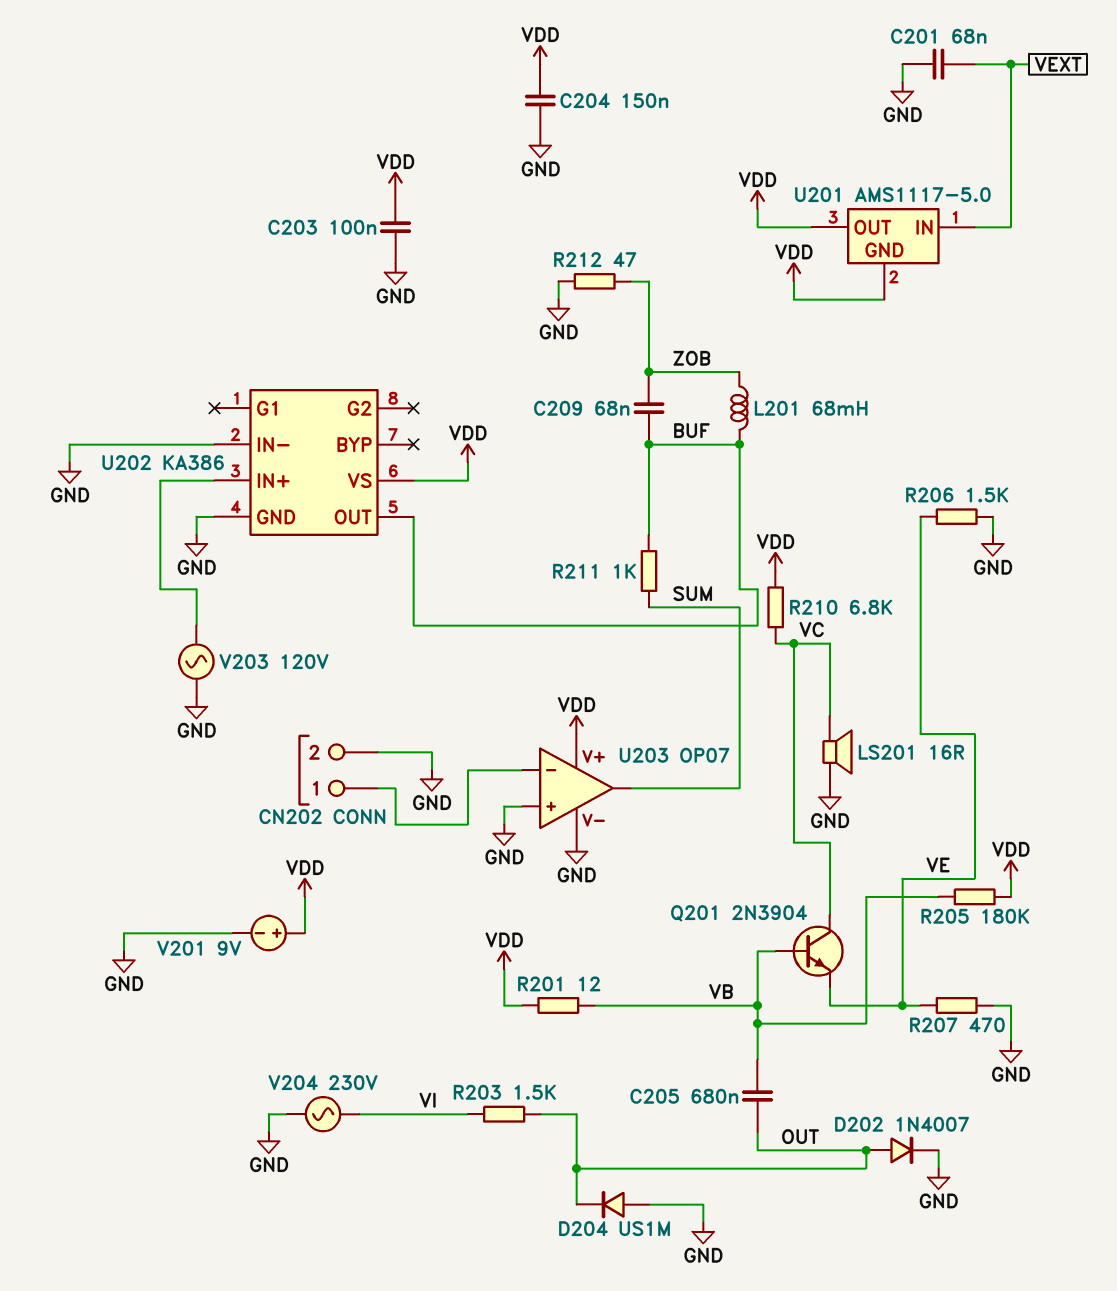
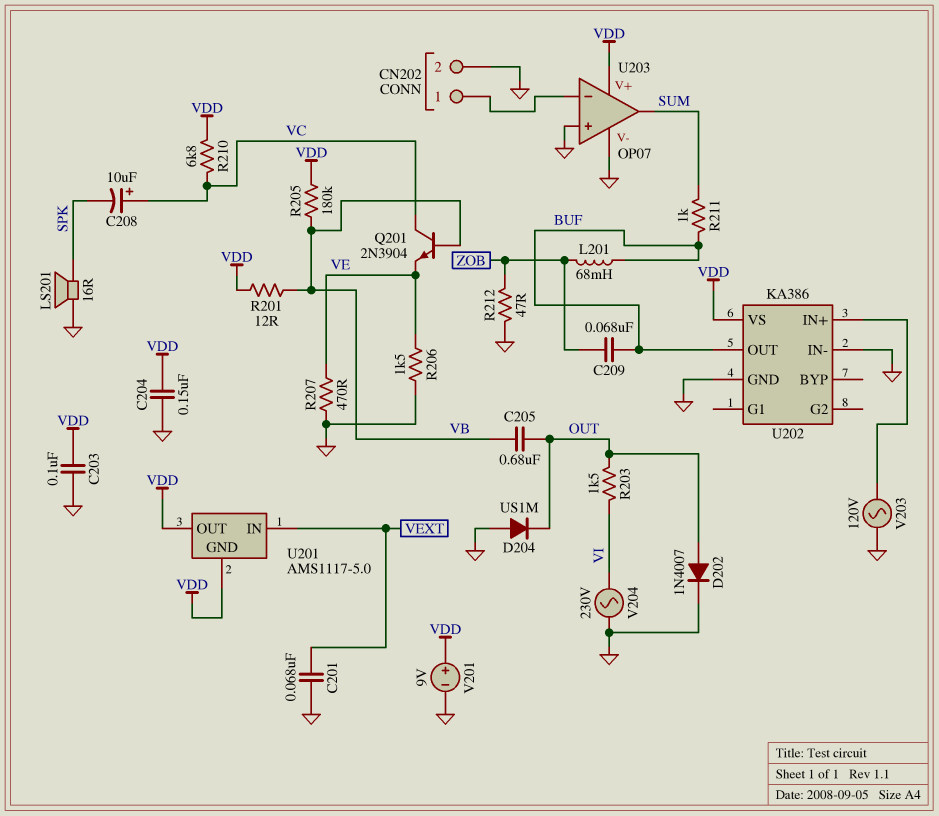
C208: none -> 10uF (plus VC, minus SPK)
LS201: speaker 16R (GND, VC) -> speaker 16R (GND, SPK)

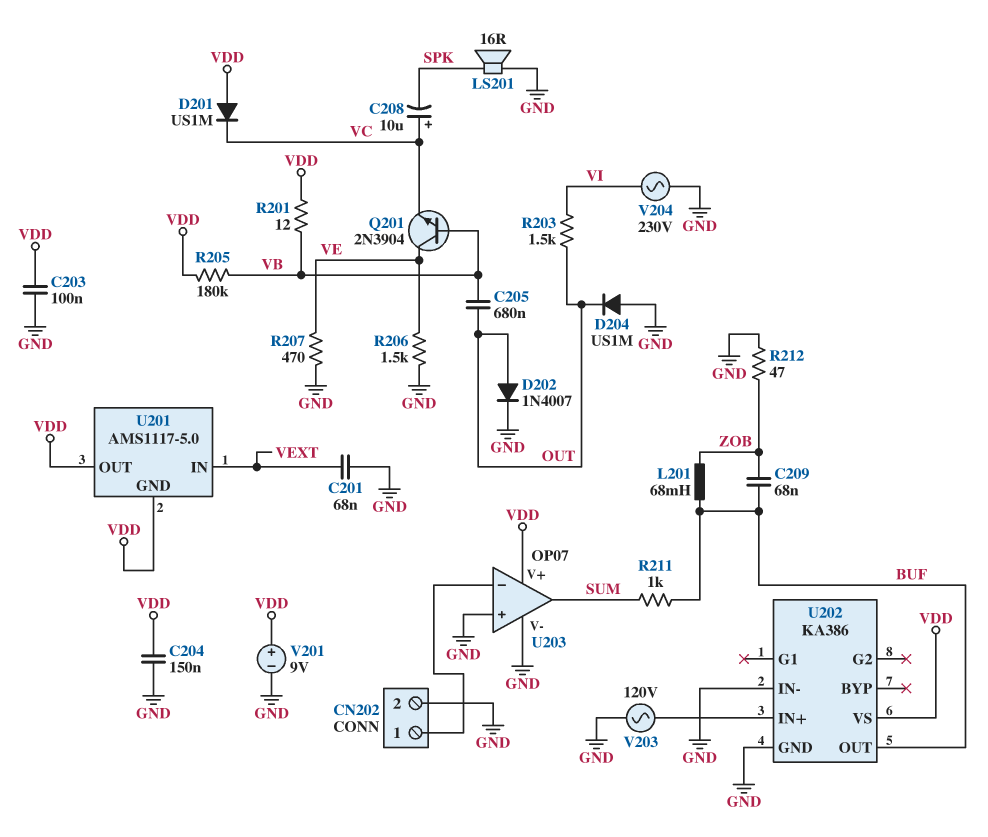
D201: none -> diode US1M (A VDD, K VC)
Q201: NPN 2N3904 (B VB, C VC, E VE) -> NPN 2N3904 (B VB, C VE, E VC)
R210: 6.8k (VC, VDD) -> none

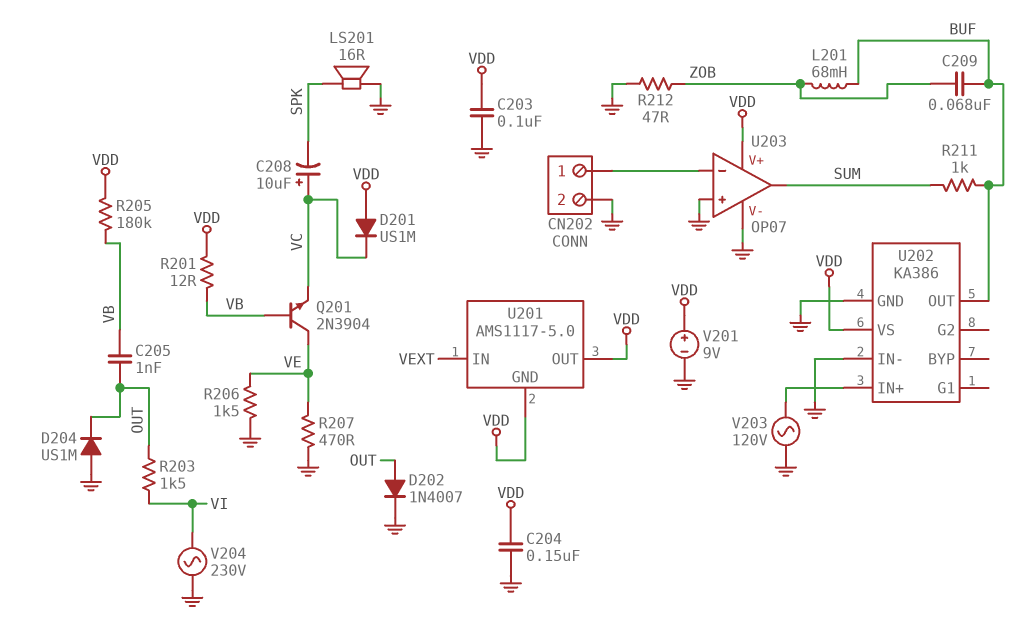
C201: 68nF (GND, VEXT) -> none
C205: 680nF (OUT, VB) -> 1nF (OUT, VB)

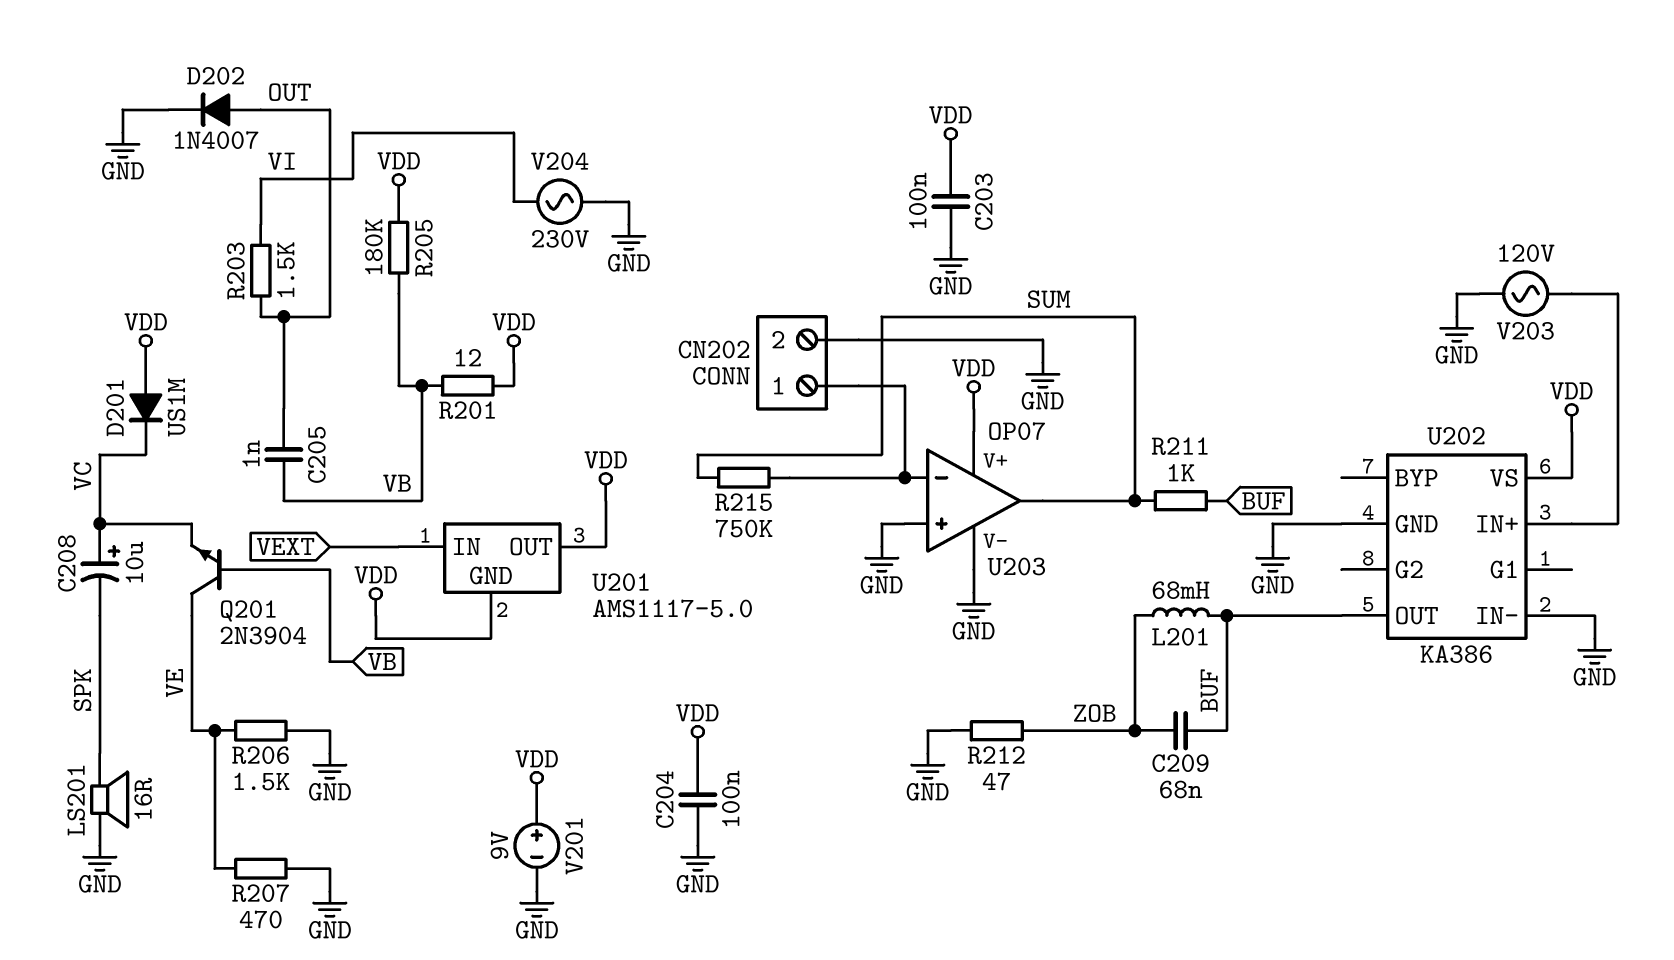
C204: 150nF (GND, VDD) -> 100nF (GND, VDD)
D204: diode US1M (A GND, K OUT) -> none
R215: none -> 750k (CN202/1, SUM)

